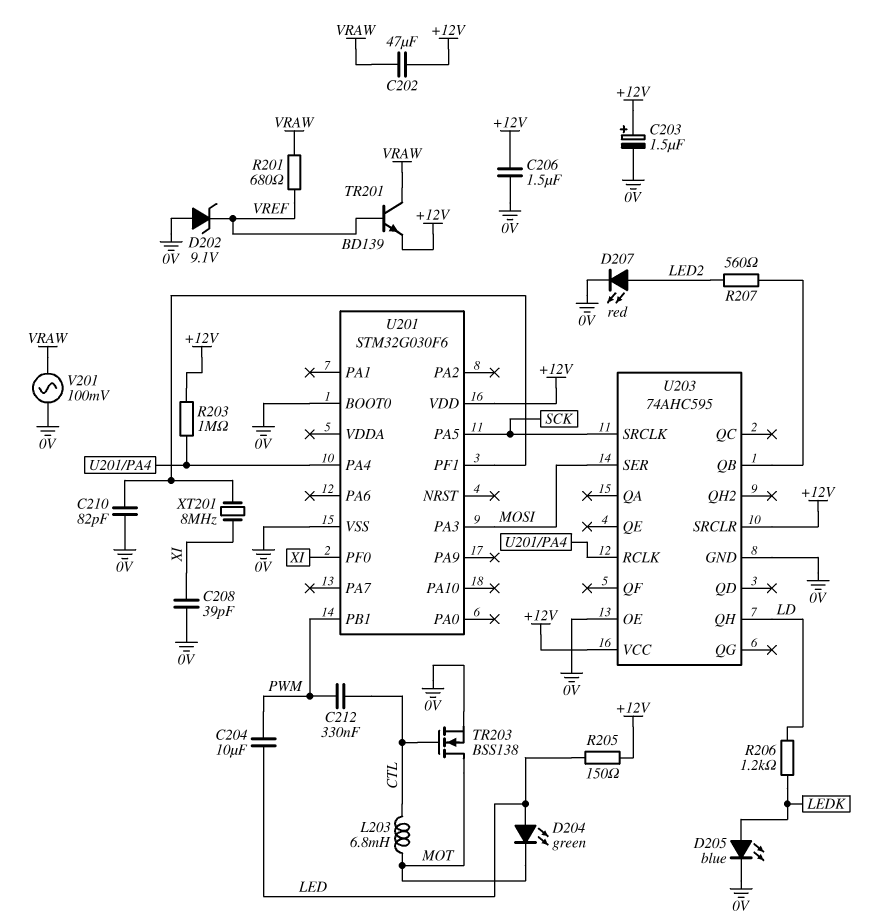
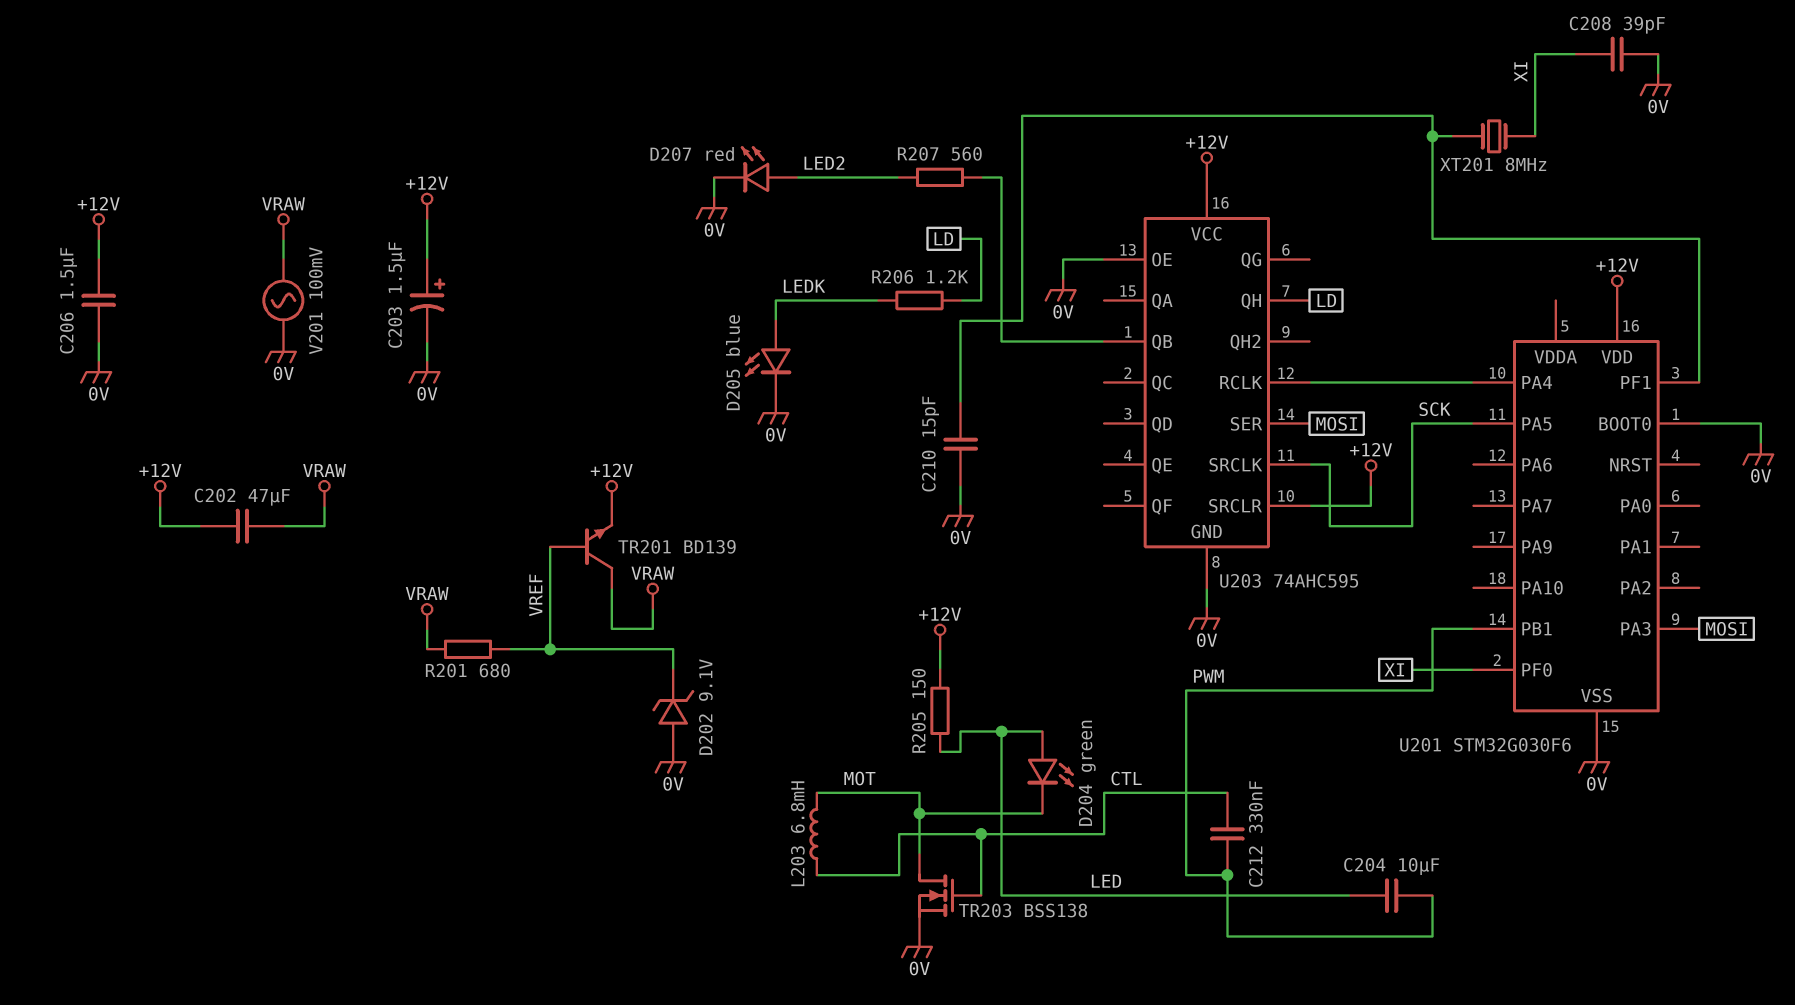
C210: 82pF (0V, U201/PF1) -> 15pF (0V, U201/PF1)
R203: 1M (+12V, U201/PA4) -> none

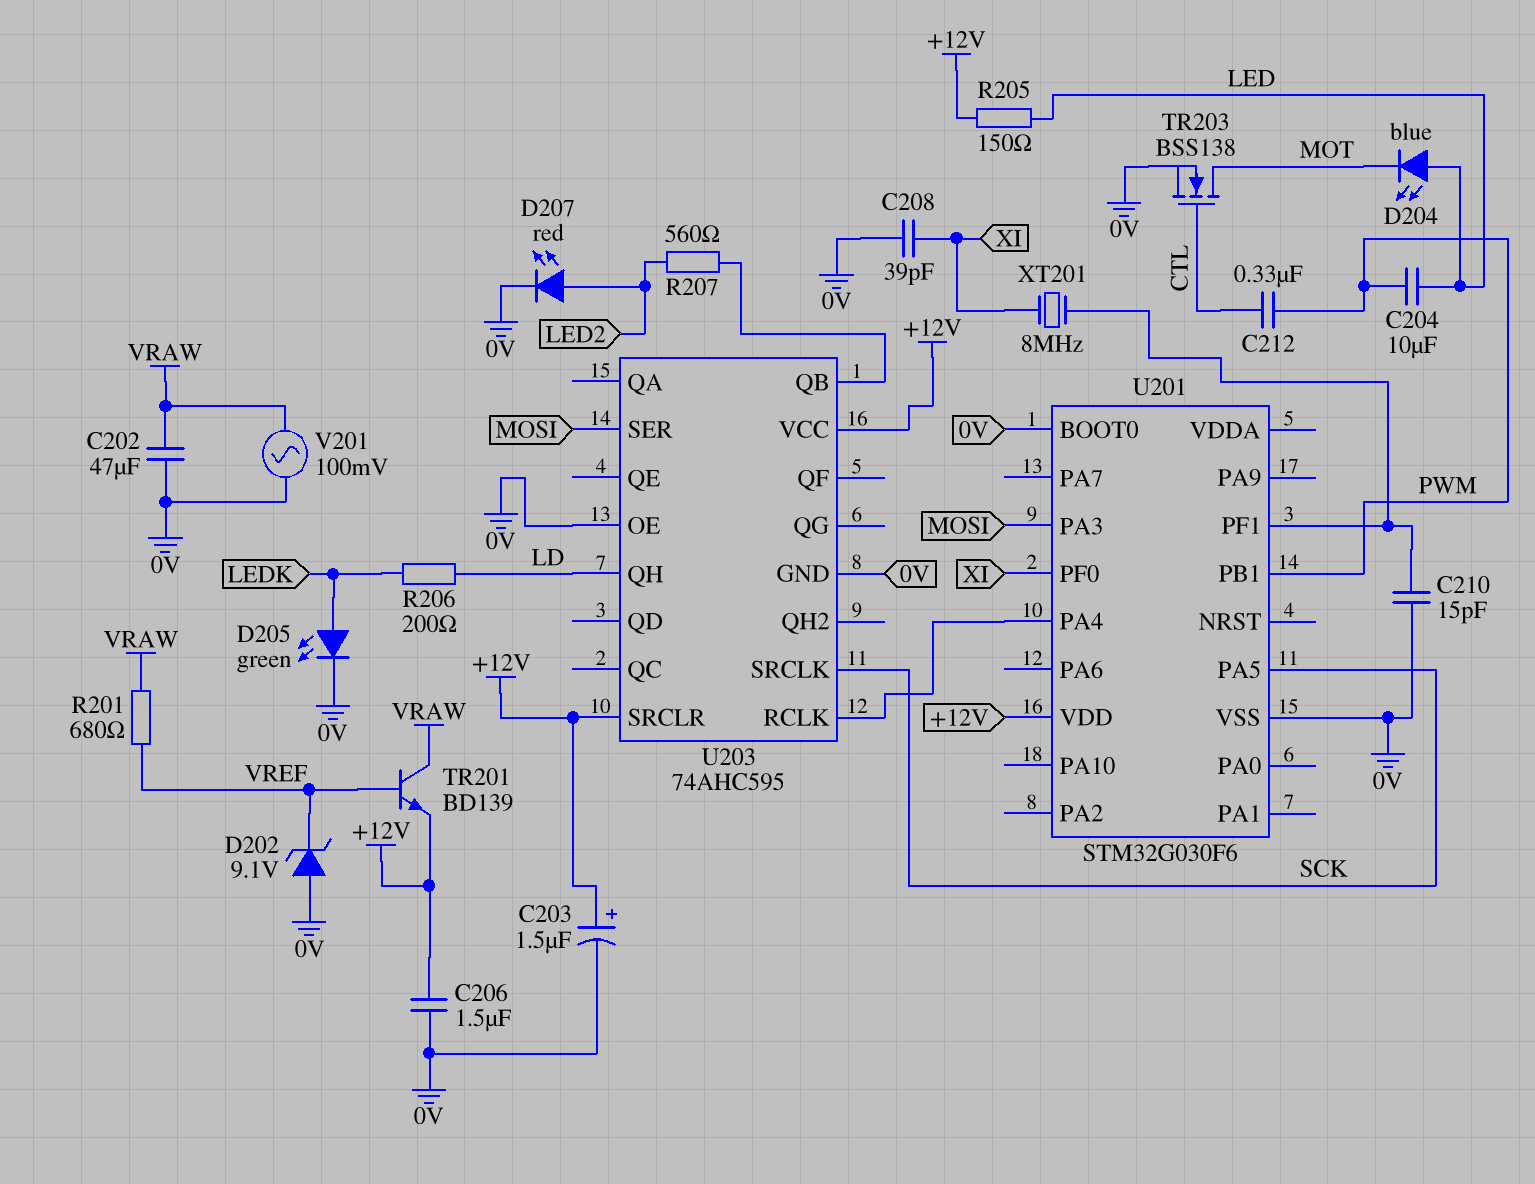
C202: 47uF (+12V, VRAW) -> 47uF (0V, VRAW)
D204: LED green (A LED, K MOT) -> LED blue (A LED, K MOT)
D205: LED blue (A LEDK, K 0V) -> LED green (A LEDK, K 0V)
L203: 6.8mH (CTL, MOT) -> none
R206: 1.2k (LD, LEDK) -> 200 (LD, LEDK)

